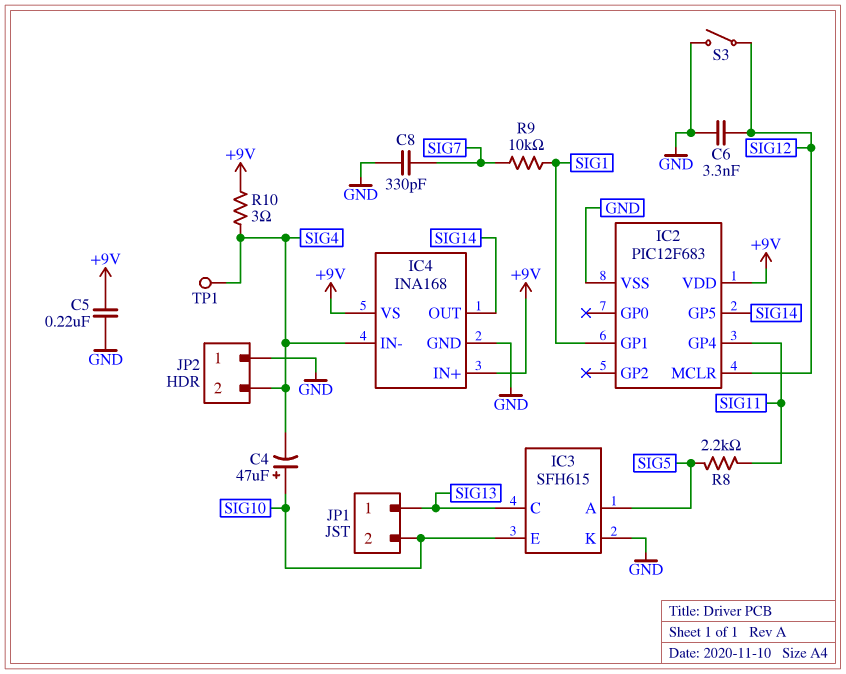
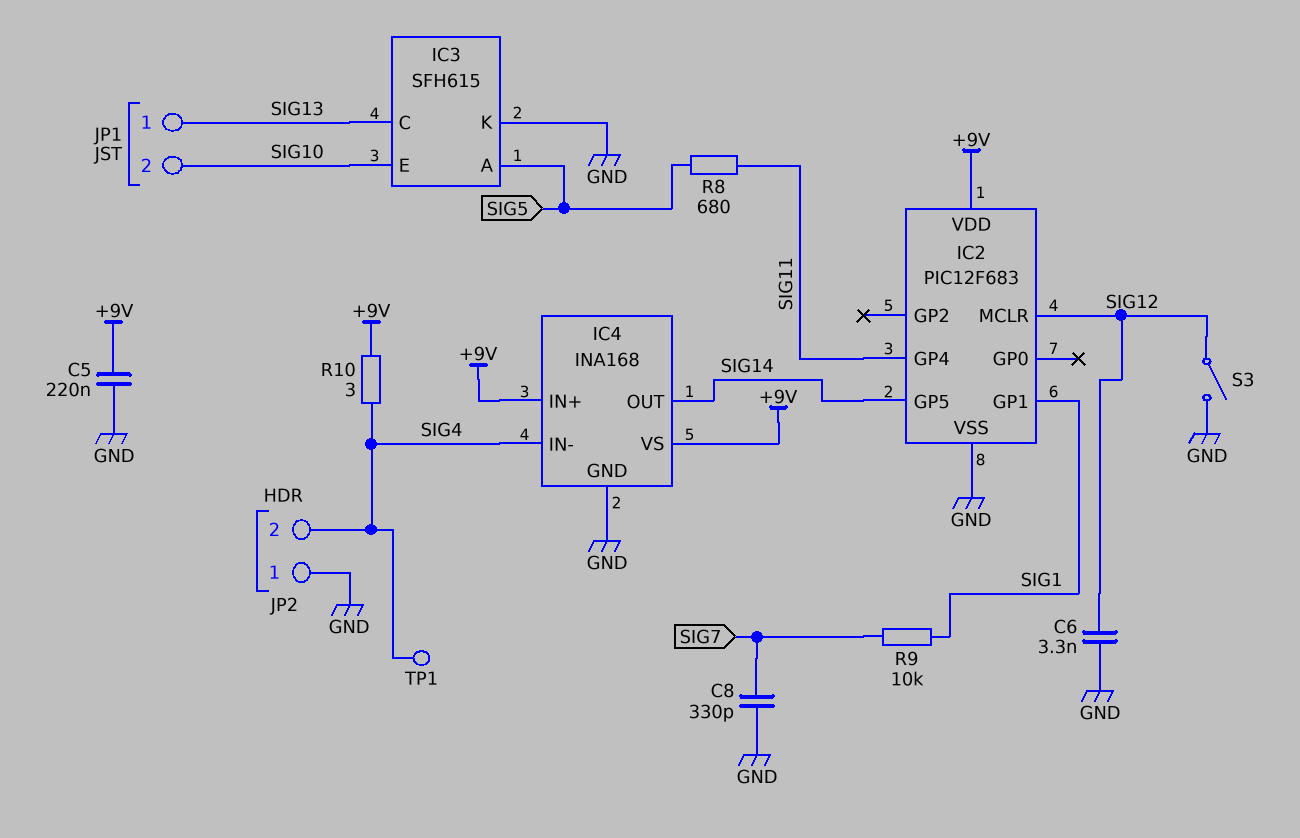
C4: 47uF (plus SIG10, minus SIG4) -> none
R8: 2.2k (SIG5, SIG11) -> 680 (SIG5, SIG11)

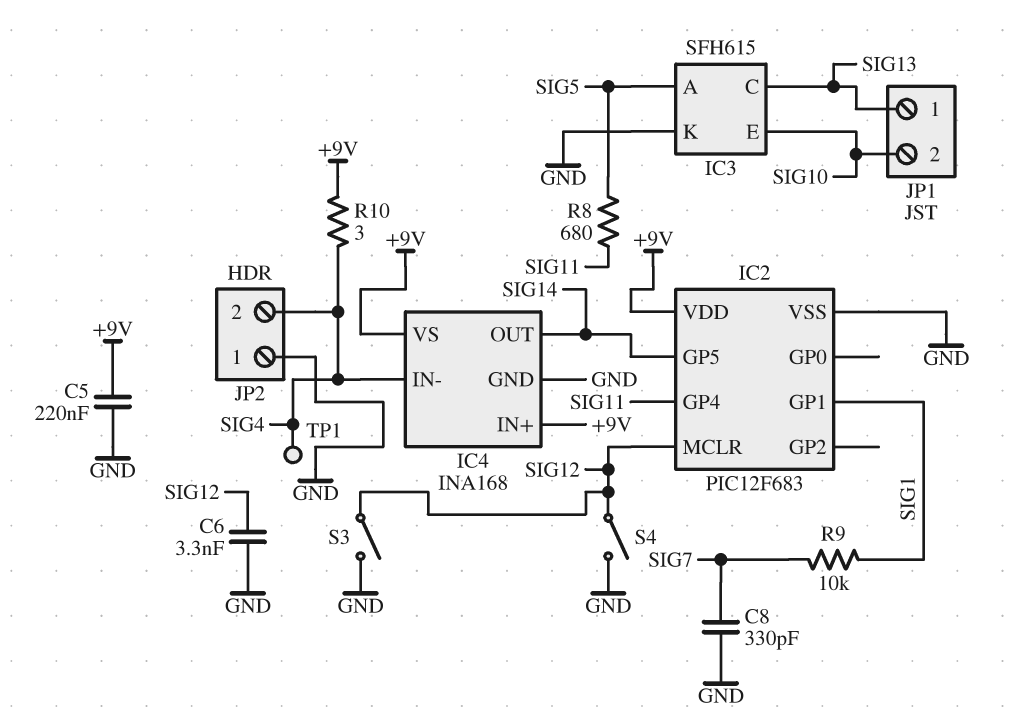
S4: none -> switch (GND, SIG12)

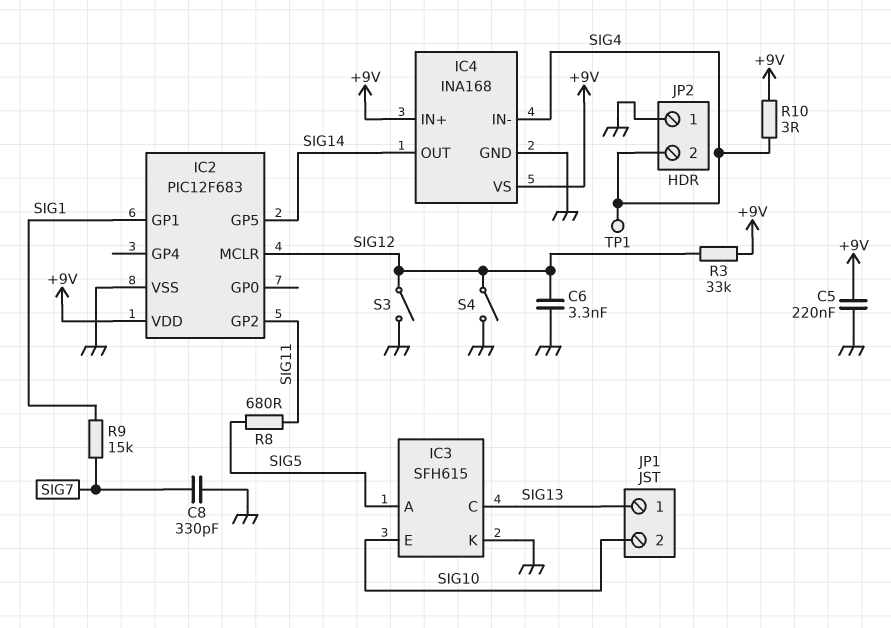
IC2 pin GP2: none -> SIG11
IC2 pin GP4: SIG11 -> none
R3: none -> 33k (+9V, SIG12)
R9: 10k (SIG1, SIG7) -> 15k (SIG1, SIG7)

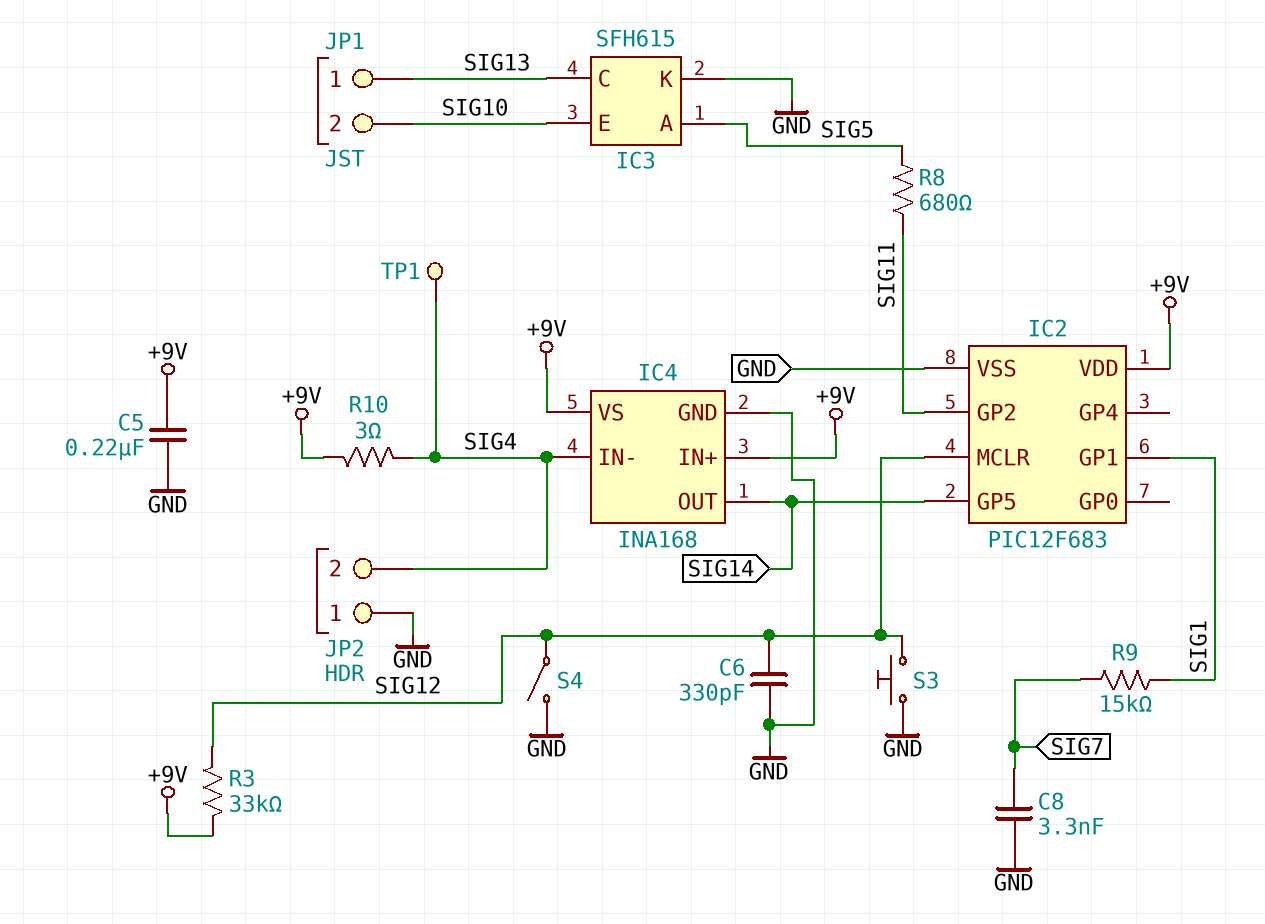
C6: 3.3nF (GND, SIG12) -> 330pF (GND, SIG12)
C8: 330pF (GND, SIG7) -> 3.3nF (GND, SIG7)
S3: switch (GND, SIG12) -> button (GND, SIG12)

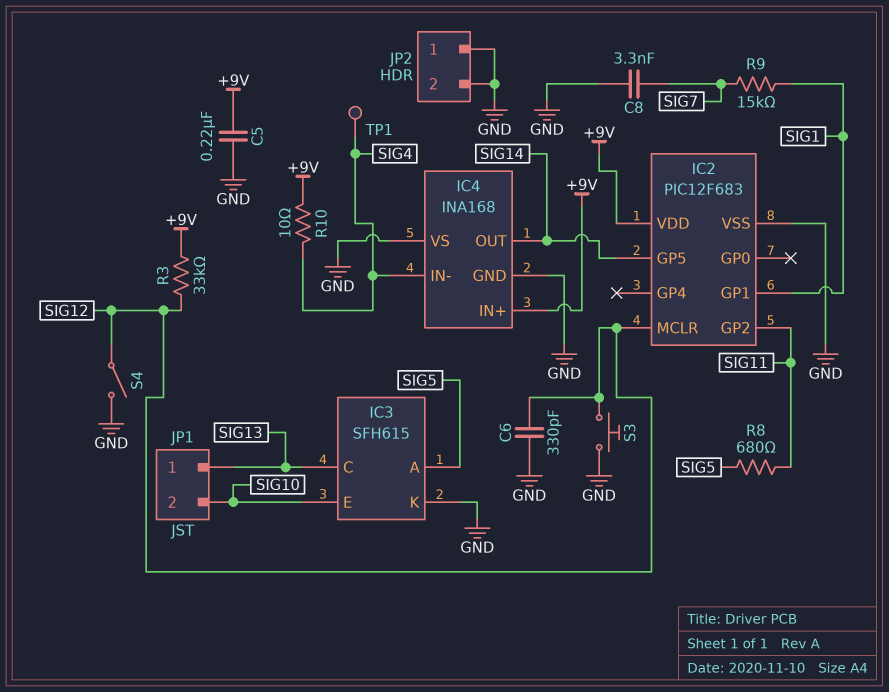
IC4 pin VS: +9V -> GND
JP2 pin 2: SIG4 -> GND
R10: 3 (+9V, SIG4) -> 10 (+9V, SIG4)

